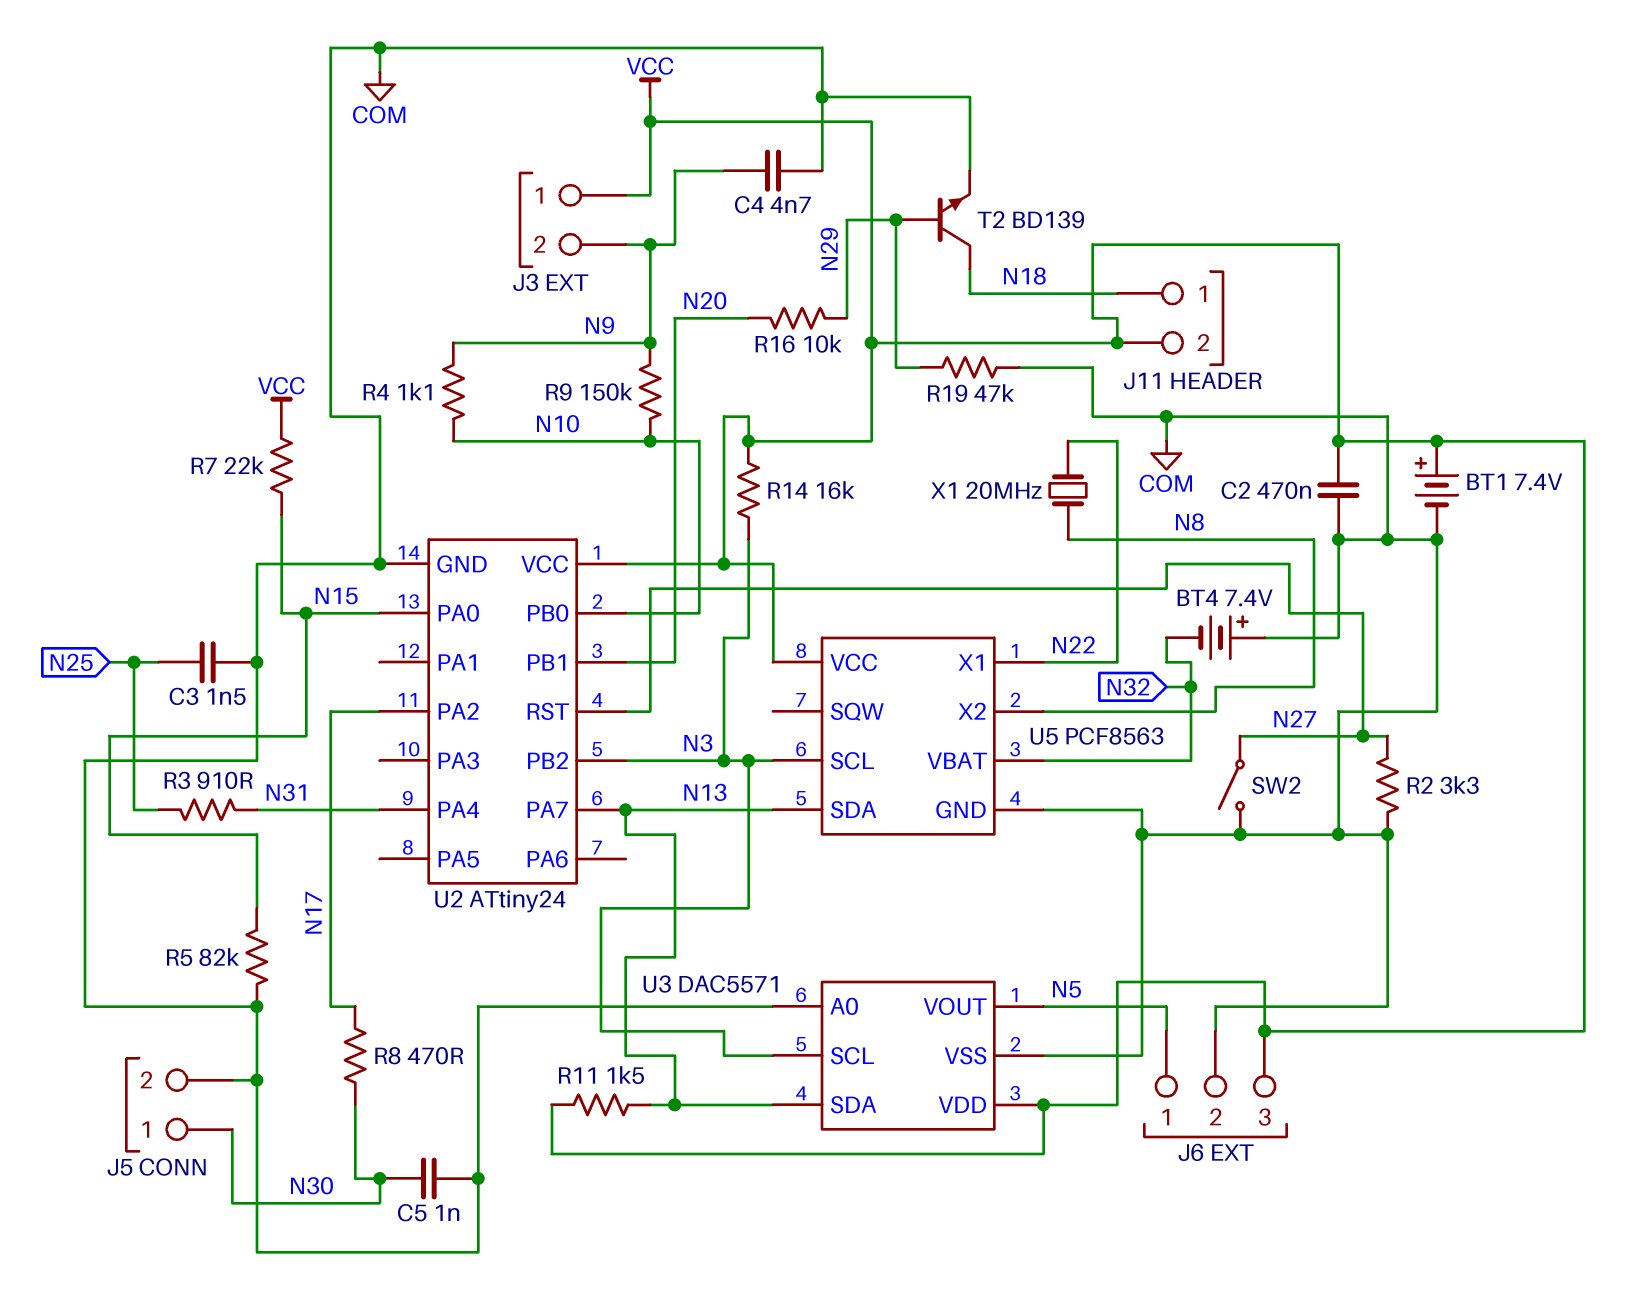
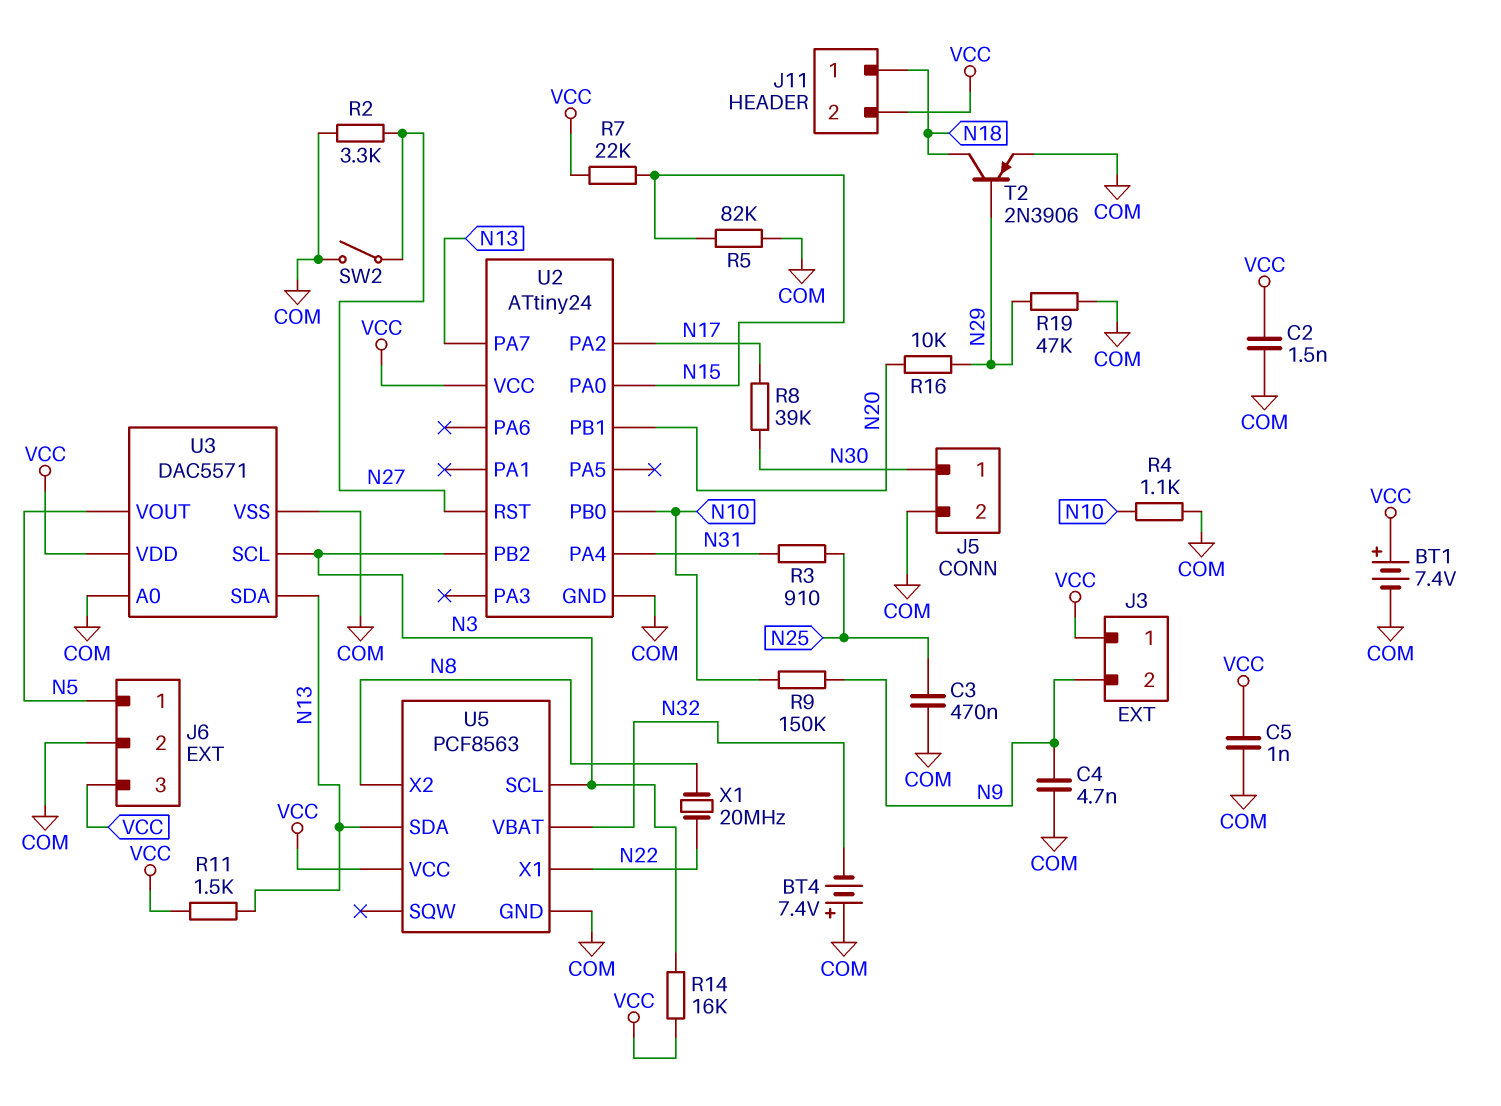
C2: 470nF (COM, VCC) -> 1.5nF (COM, VCC)
C3: 1.5nF (COM, N25) -> 470nF (COM, N25)
C5: 1nF (COM, N30) -> 1nF (COM, VCC)
R4: 1.1k (N9, N10) -> 1.1k (COM, N10)
R8: 470 (N17, N30) -> 39k (N17, N30)
T2: NPN BD139 (B N29, C N18, E COM) -> PNP 2N3906 (B N29, C N18, E COM)

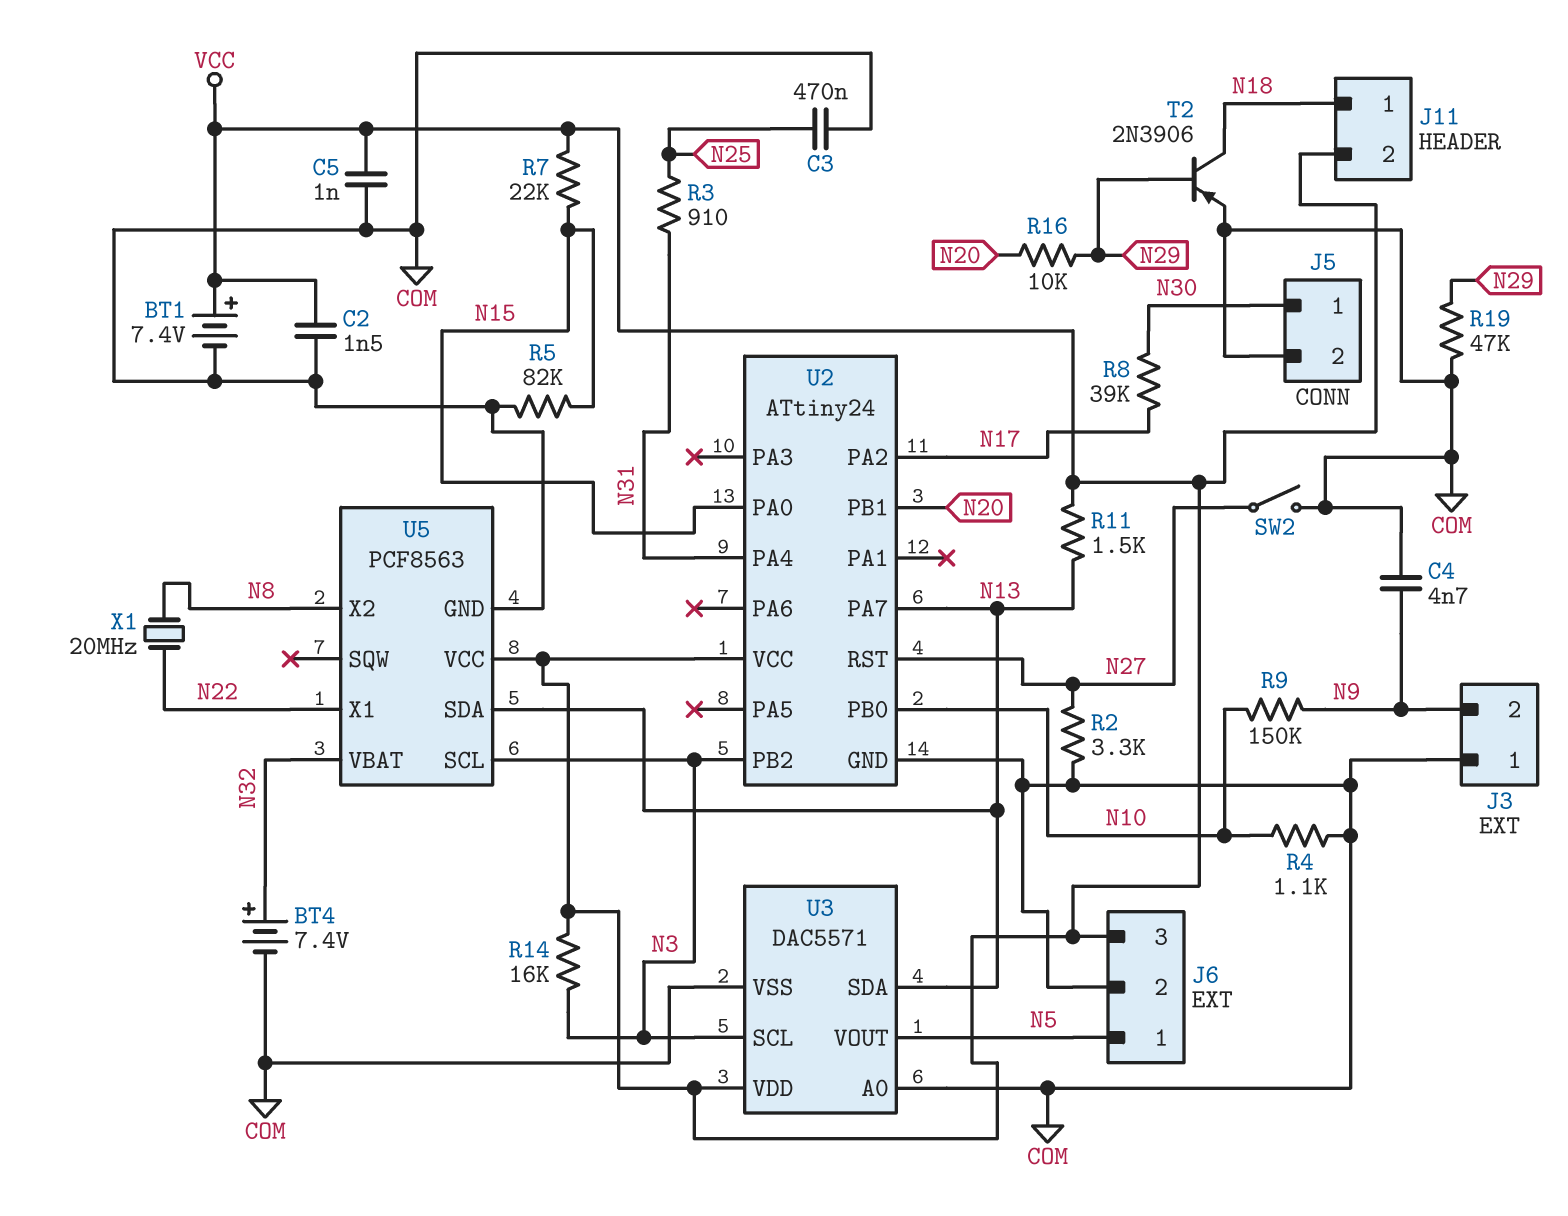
BT4: 7.4V (plus COM, minus N32) -> 7.4V (plus N32, minus COM)
J3 pin 1: VCC -> COM

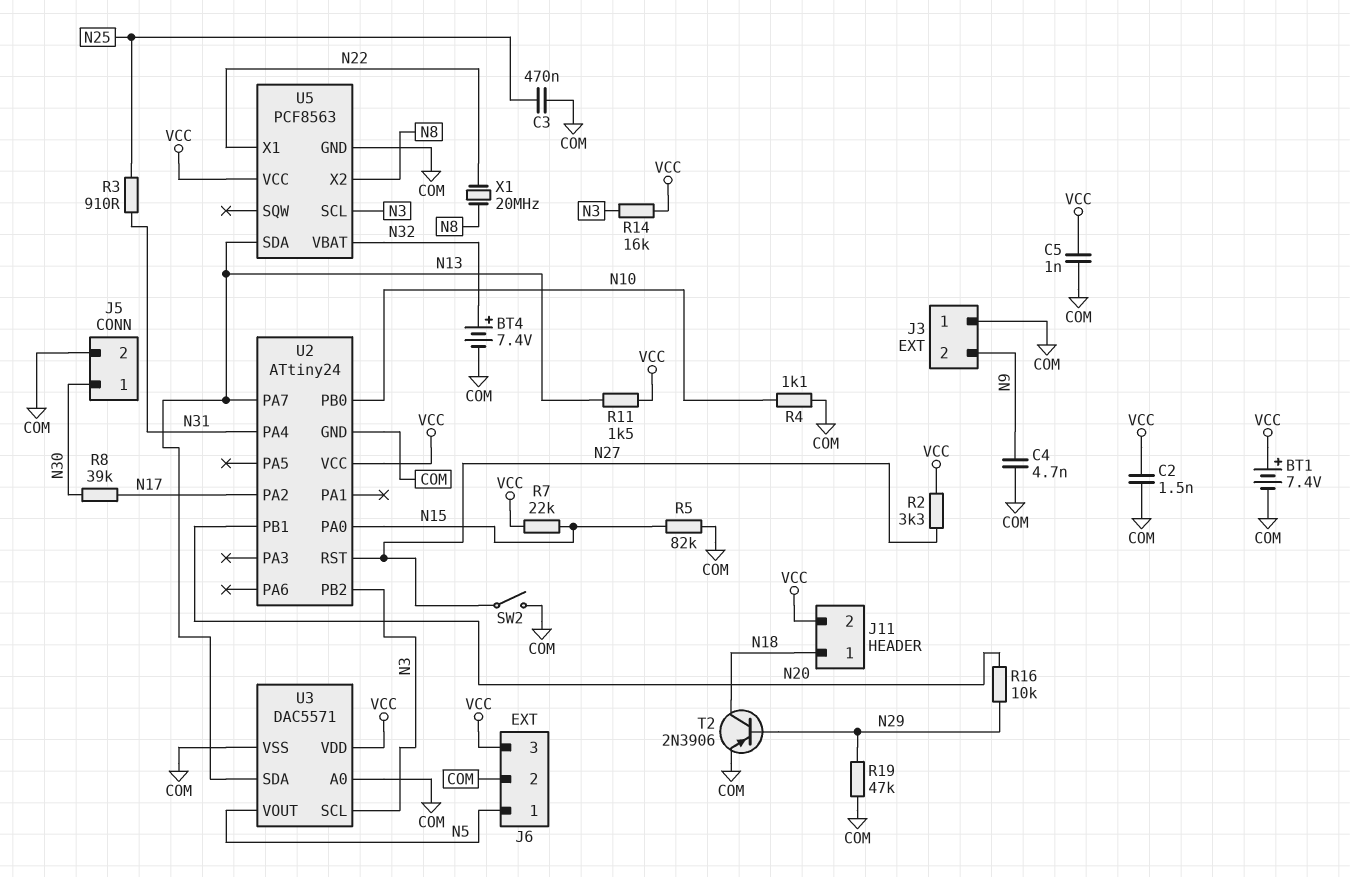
R2: 3.3k (COM, N27) -> 3.3k (N27, VCC)
R9: 150k (N9, N10) -> none

